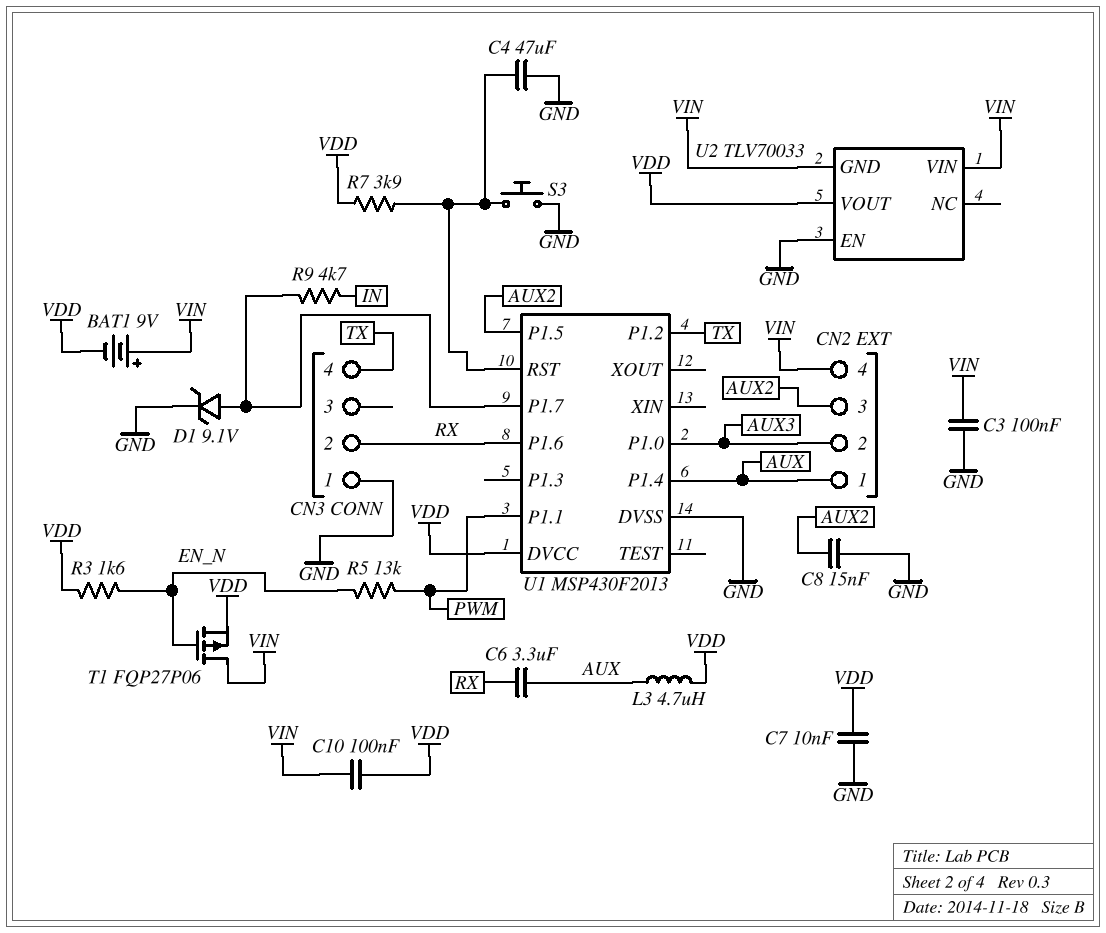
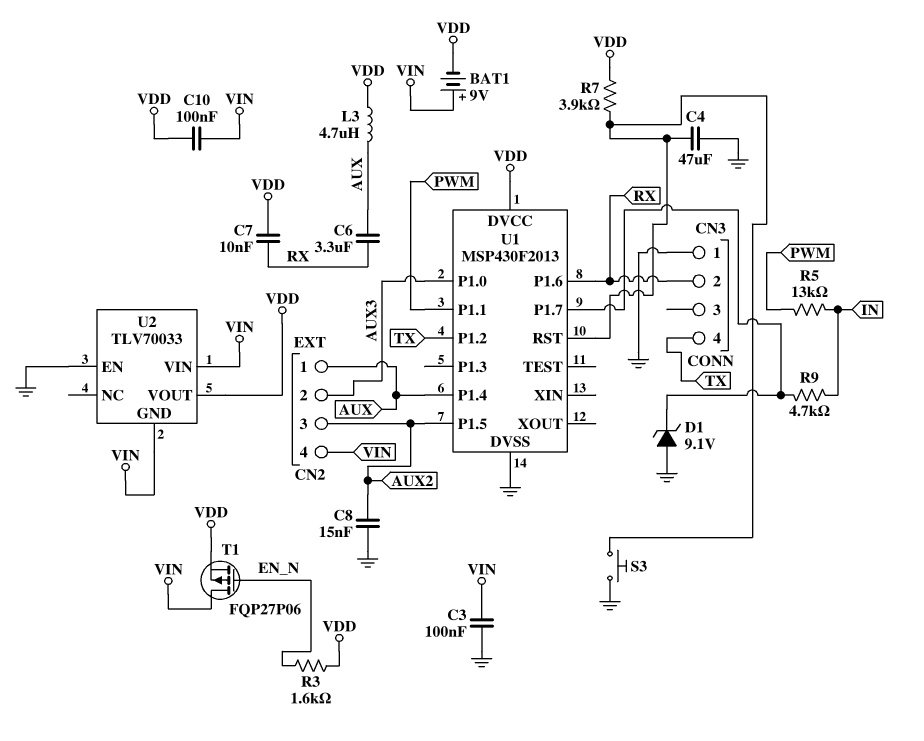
C7: 10nF (GND, VDD) -> 10nF (RX, VDD)
D1: zener 9.1V (A U1/P1.7, K GND) -> zener 9.1V (A GND, K U1/P1.7)
R5: 13k (EN_N, PWM) -> 13k (IN, PWM)

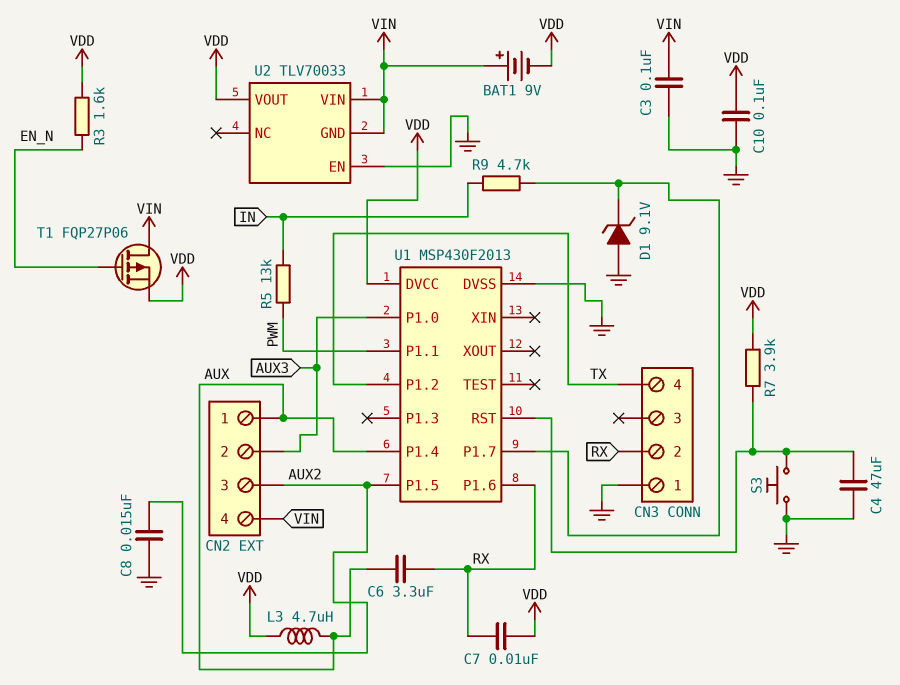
C10: 100nF (VDD, VIN) -> 100nF (GND, VDD)

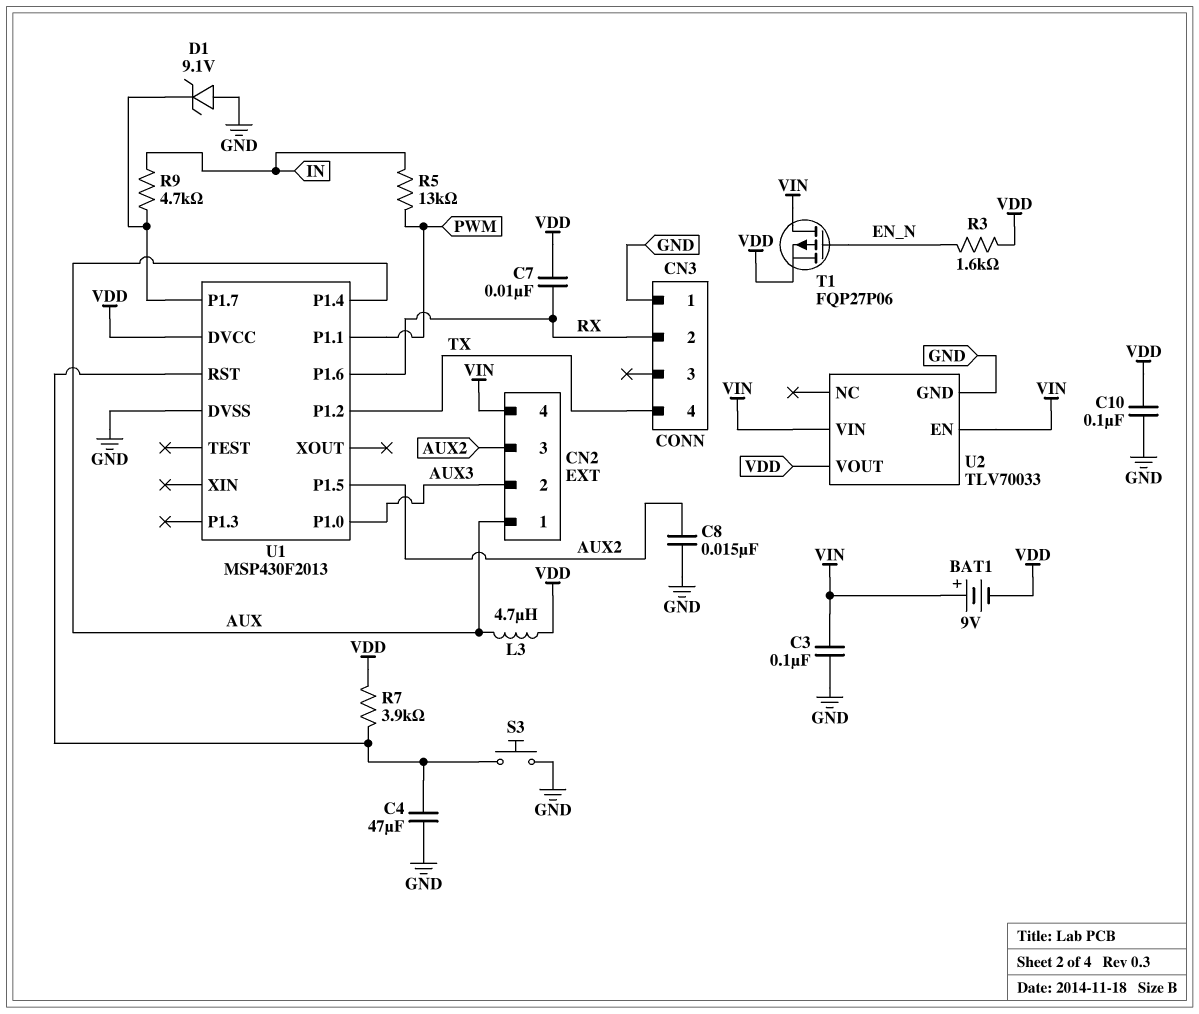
C6: 3.3uF (AUX, RX) -> none
U2 pin EN: GND -> VIN
U2 pin GND: VIN -> GND

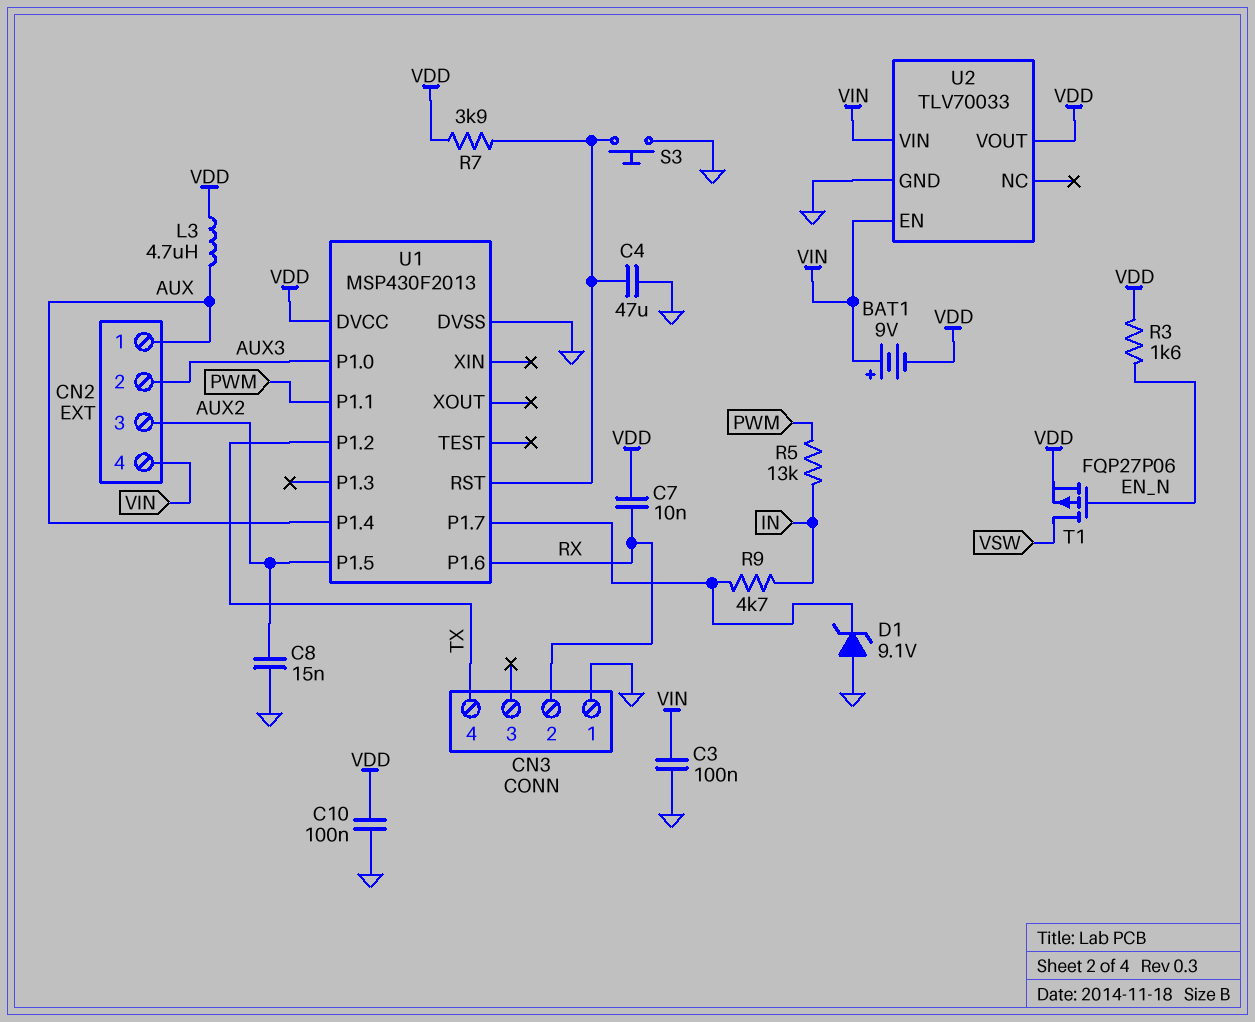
T1: PMOS FQP27P06 (G EN_N, D VIN, S VDD) -> PMOS FQP27P06 (G EN_N, D VSW, S VDD)

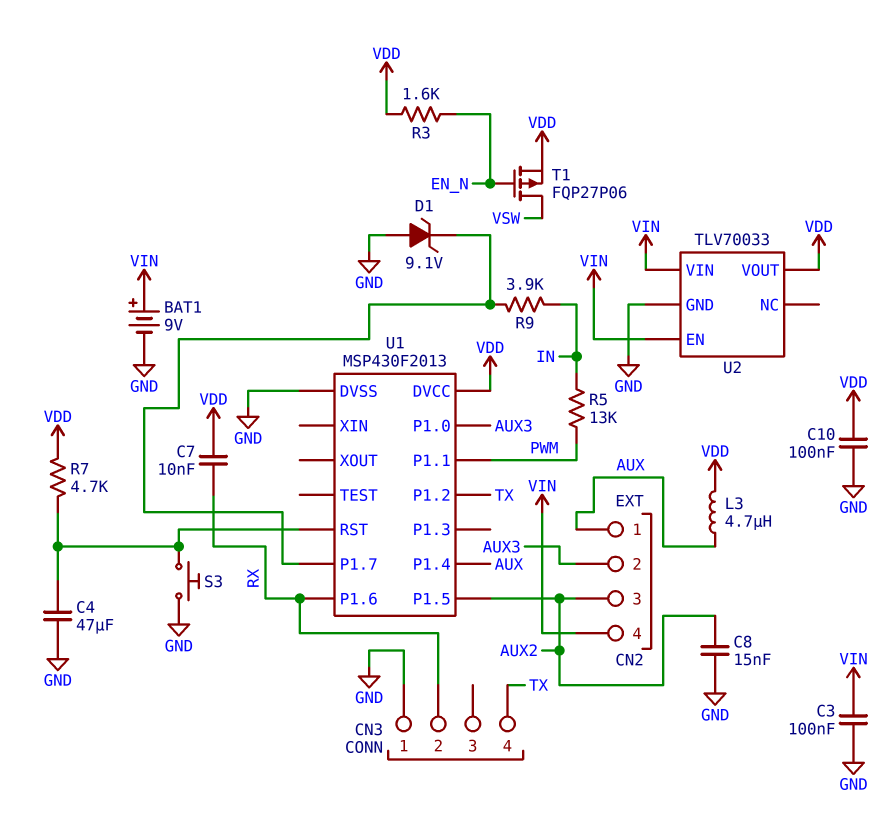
BAT1: 9V (plus VIN, minus VDD) -> 9V (plus VIN, minus GND)
R7: 3.9k (U1/RST, VDD) -> 4.7k (U1/RST, VDD)
R9: 4.7k (IN, U1/P1.7) -> 3.9k (IN, U1/P1.7)

